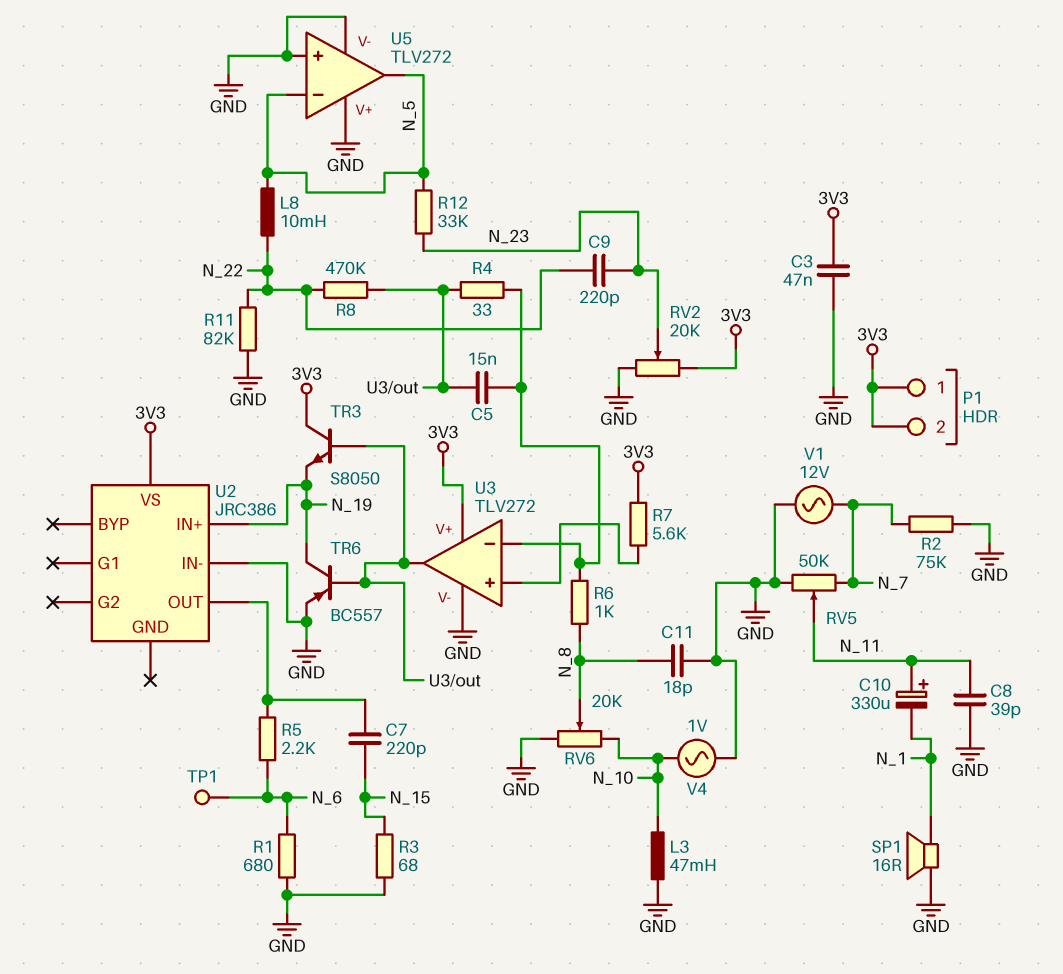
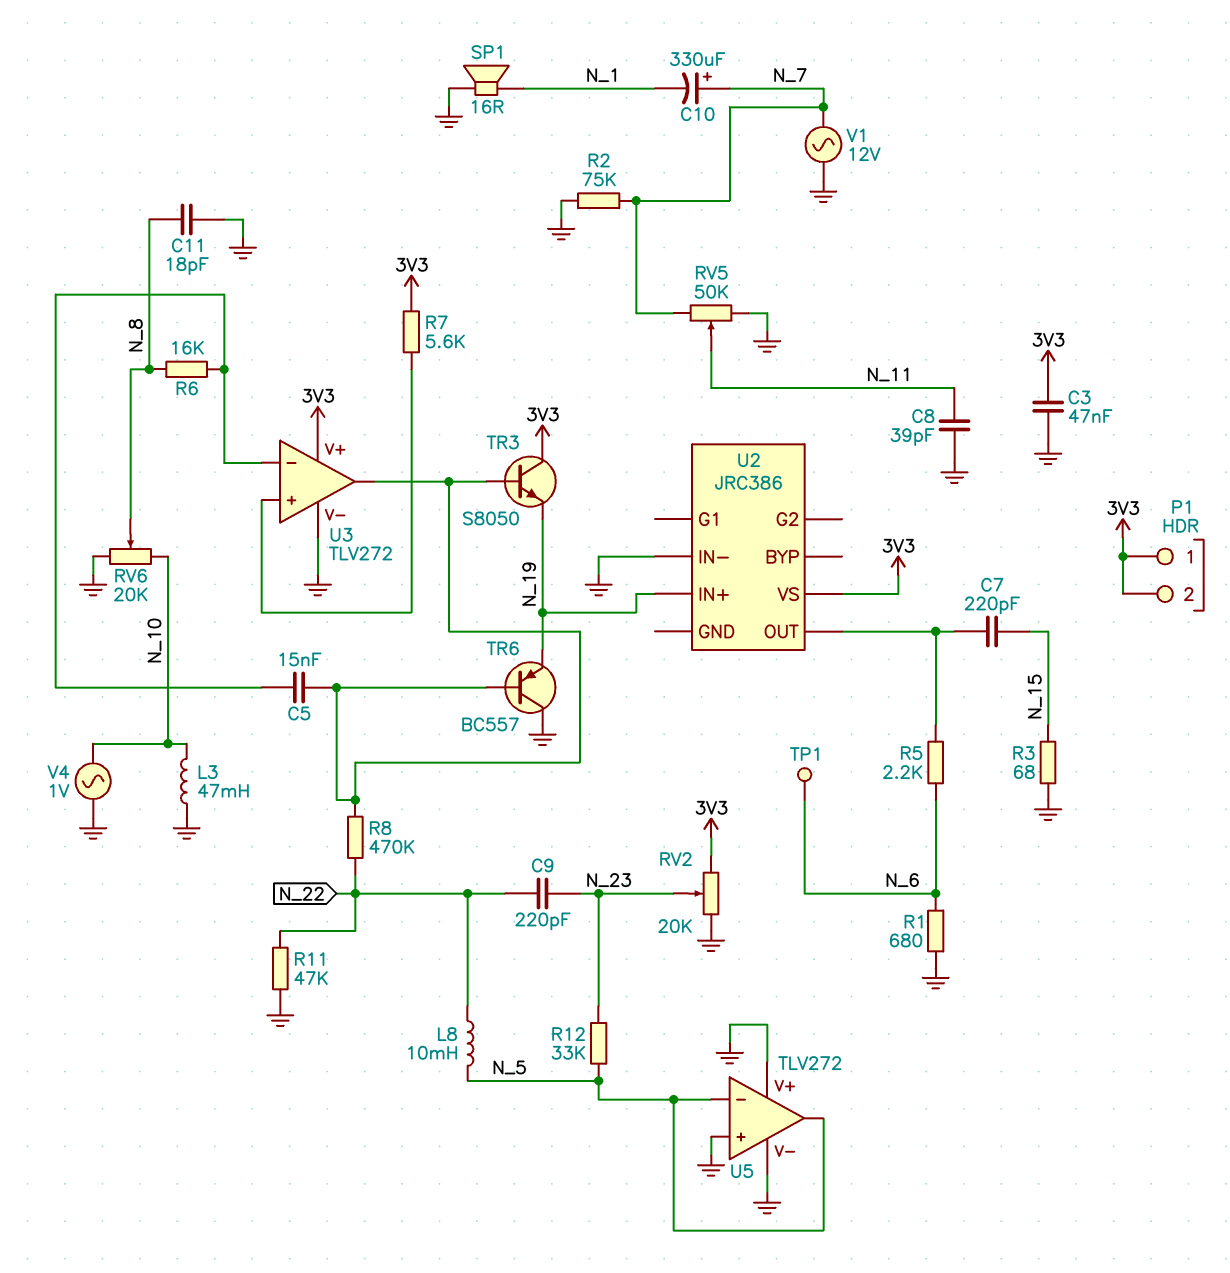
C10: 330uF (plus N_11, minus N_1) -> 330uF (plus N_7, minus N_1)
R4: 33 (U3/in-, U3/out) -> none
R6: 1k (N_8, U3/in-) -> 16k (N_8, U3/in-)
R11: 82k (GND, N_22) -> 47k (GND, N_22)
TR6: PNP BC557 (B U3/out, C N_19, E GND) -> PNP BC557 (B U3/out, C GND, E N_19)

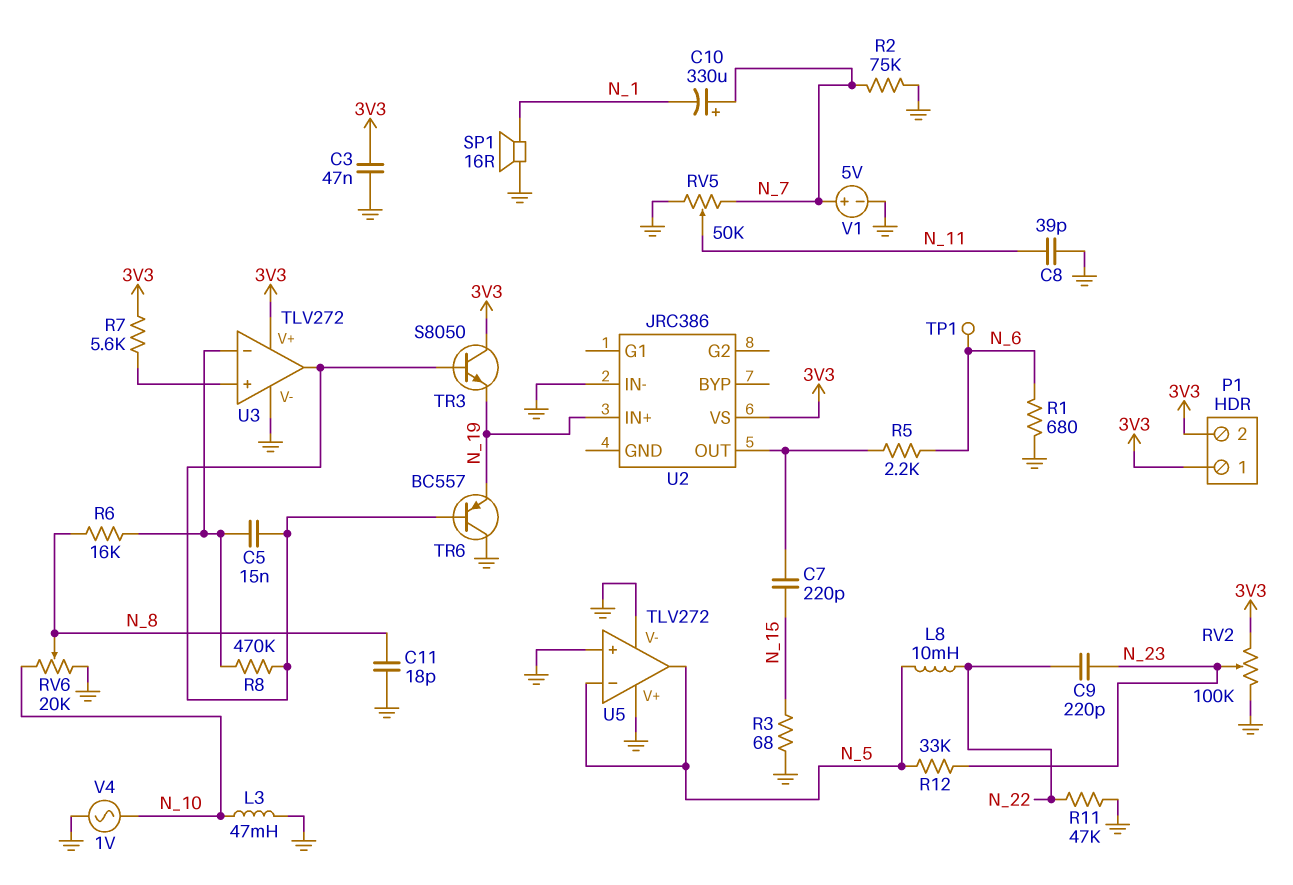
R8: 470k (N_22, U3/out) -> 470k (U3/in-, U3/out)
RV2: 20k (3V3, GND, wiper N_23) -> 100k (3V3, GND, wiper N_23)
V1: AC 12V (GND, N_7) -> 5V (plus N_7, minus GND)

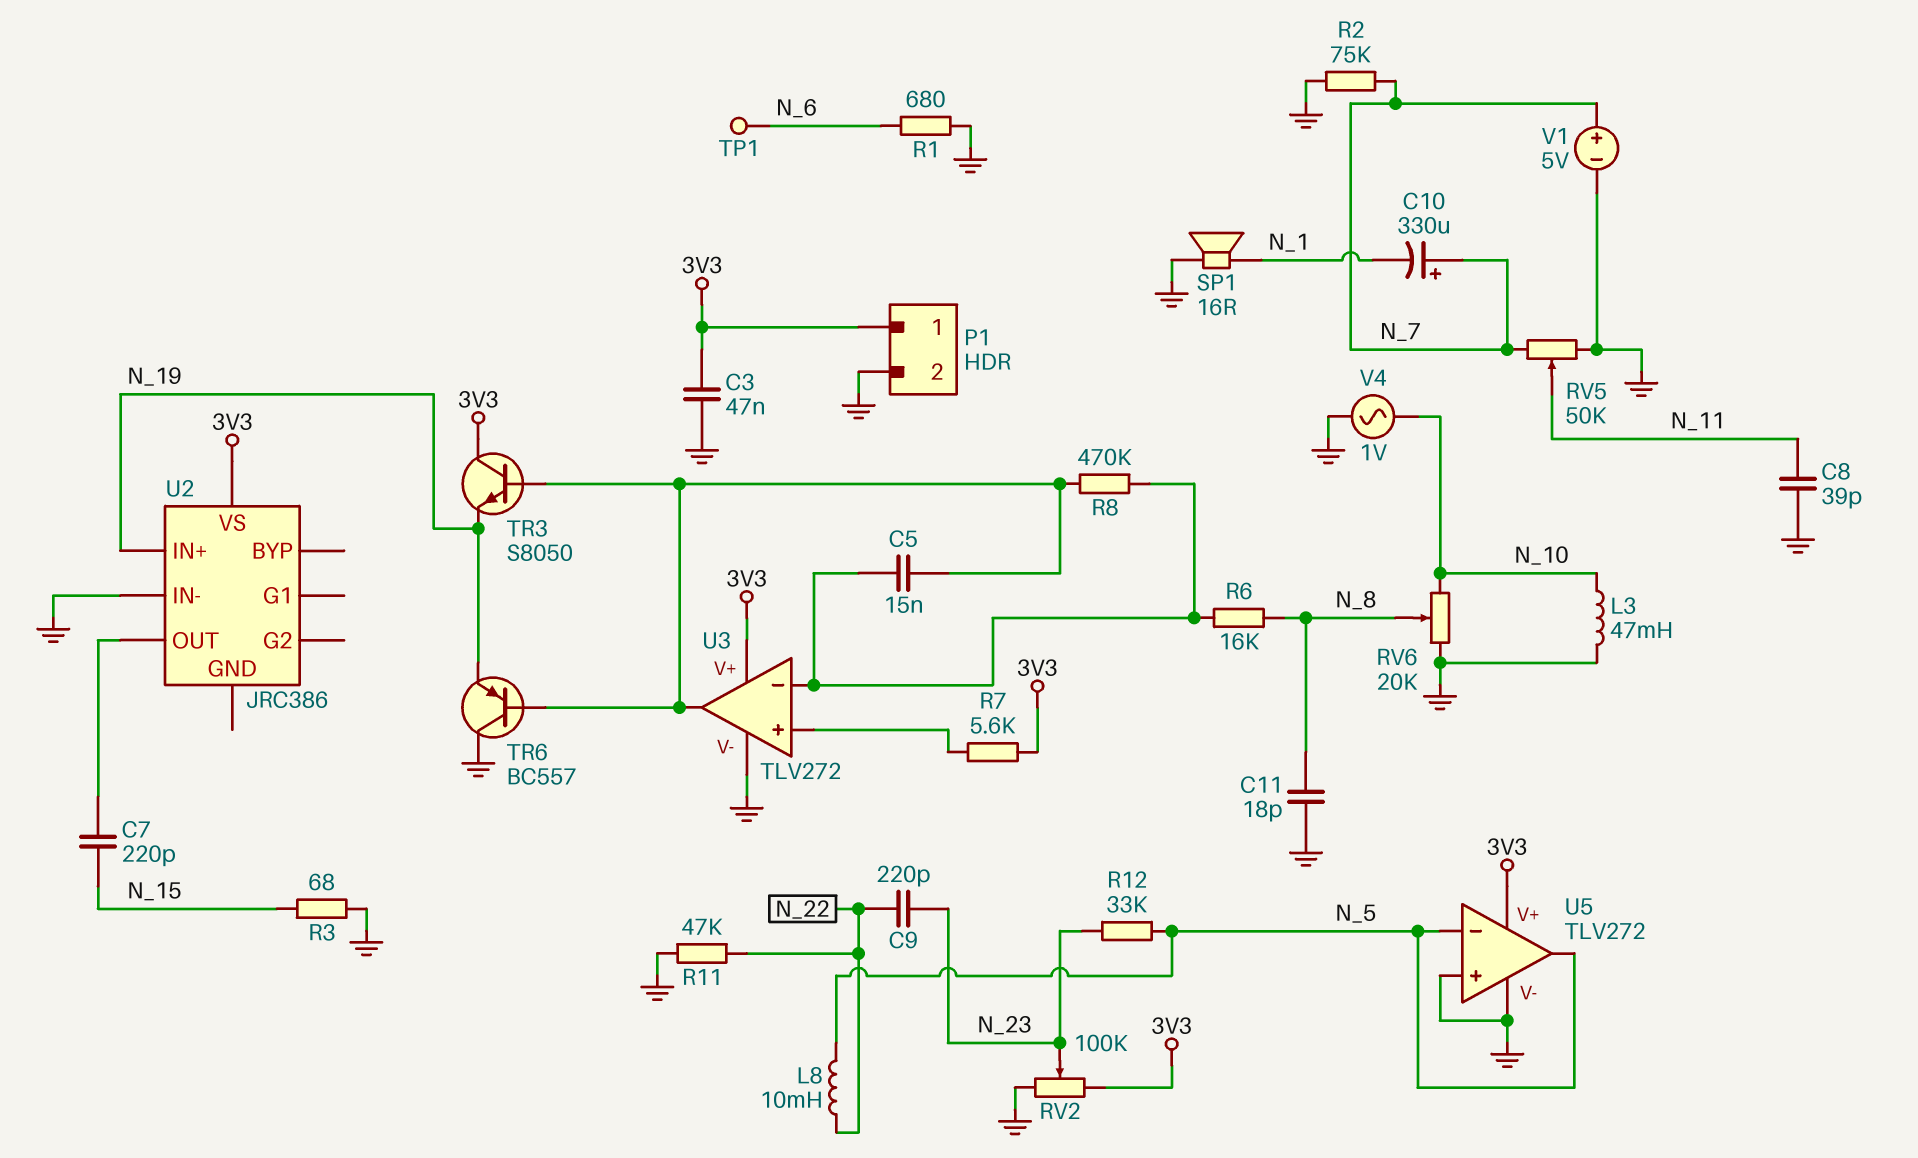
P1 pin 2: 3V3 -> GND
R5: 2.2k (N_6, U2/OUT) -> none
U5 pin V+: GND -> 3V3

